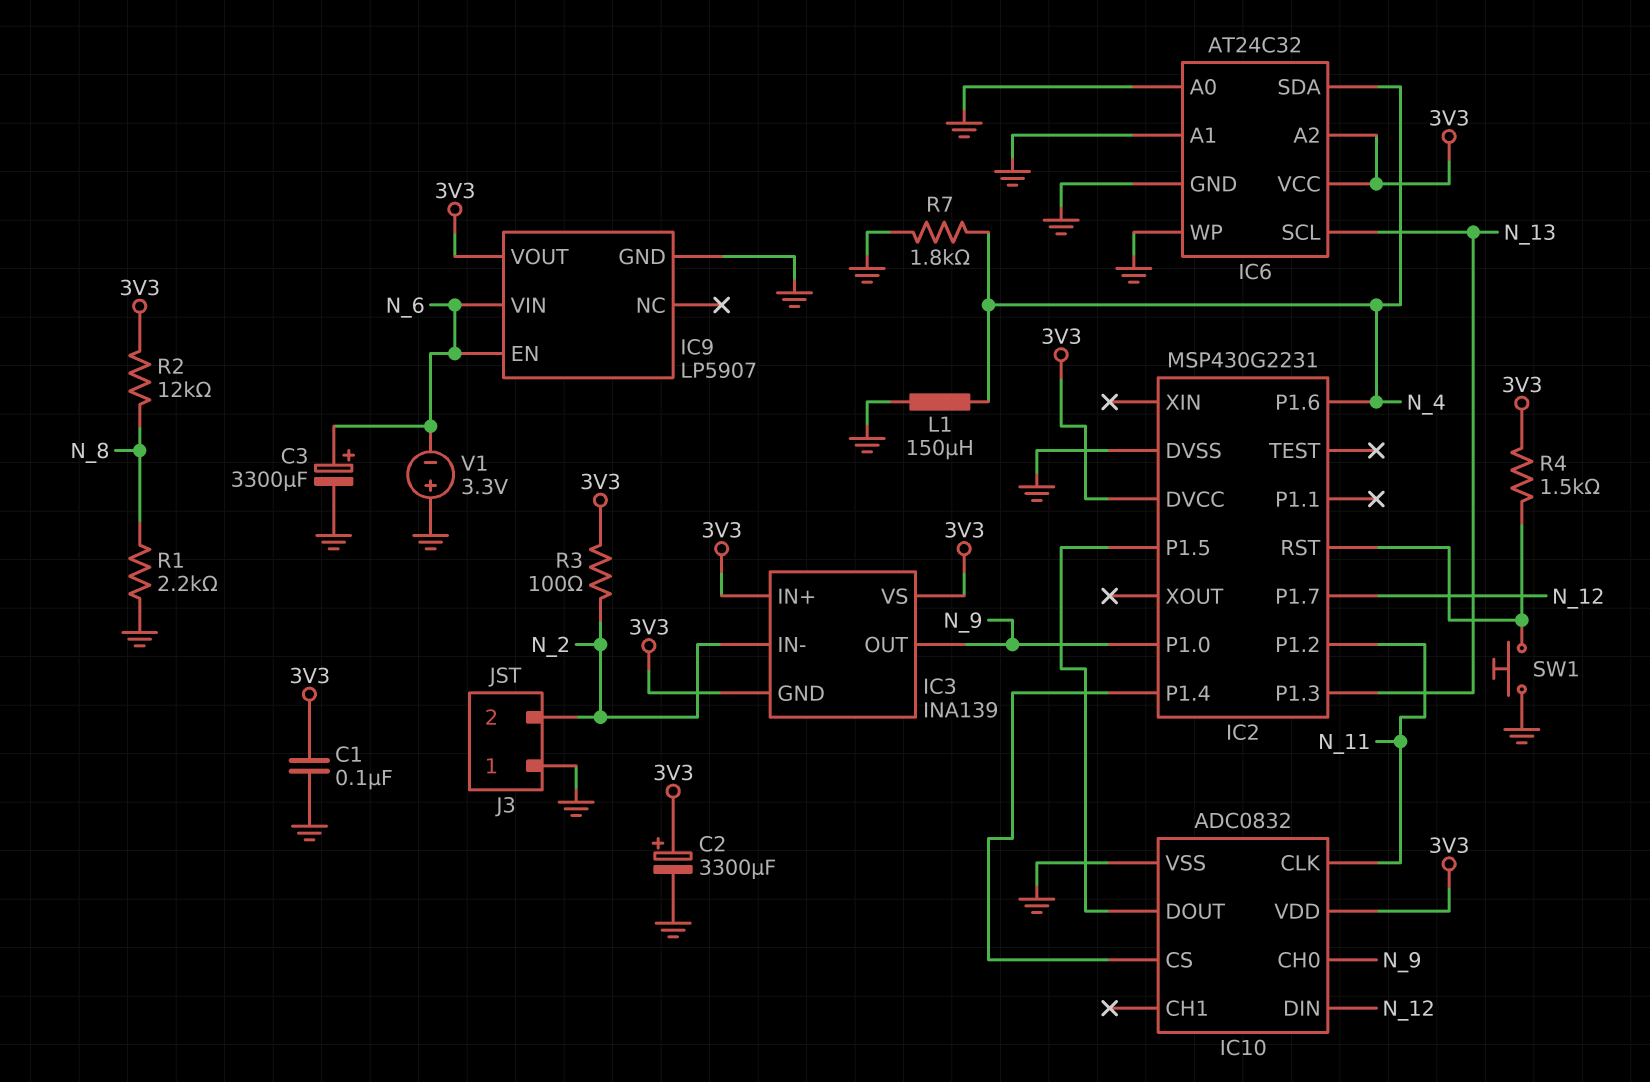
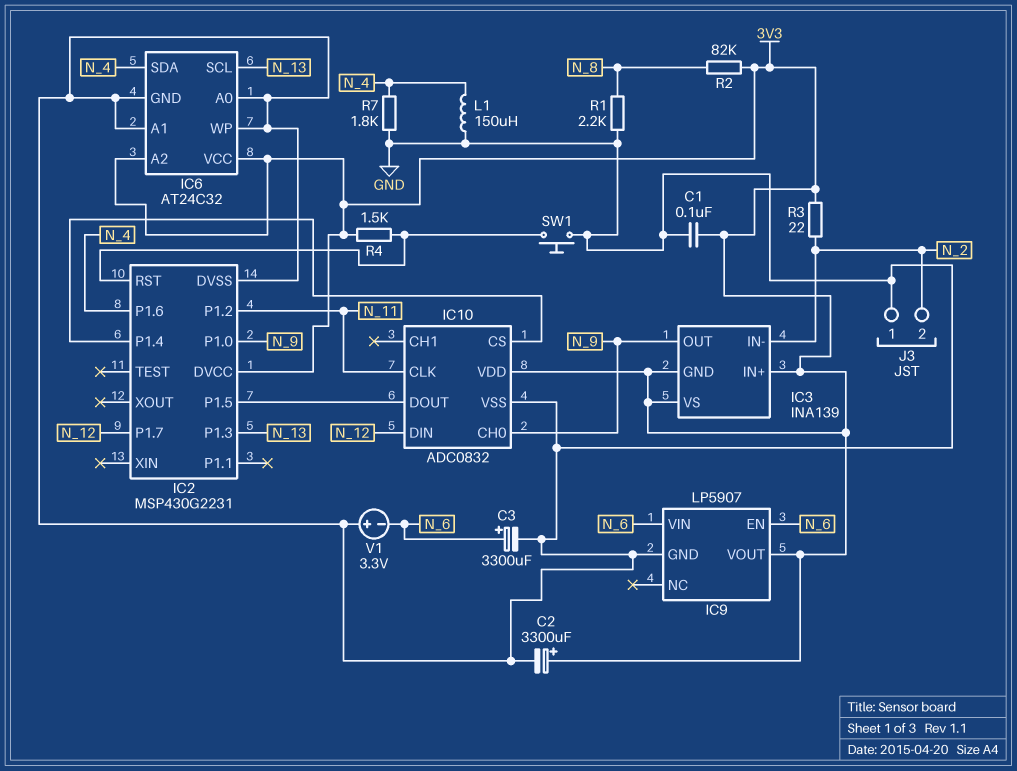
R2: 12k (3V3, N_8) -> 82k (3V3, N_8)
R3: 100 (3V3, N_2) -> 22 (3V3, N_2)

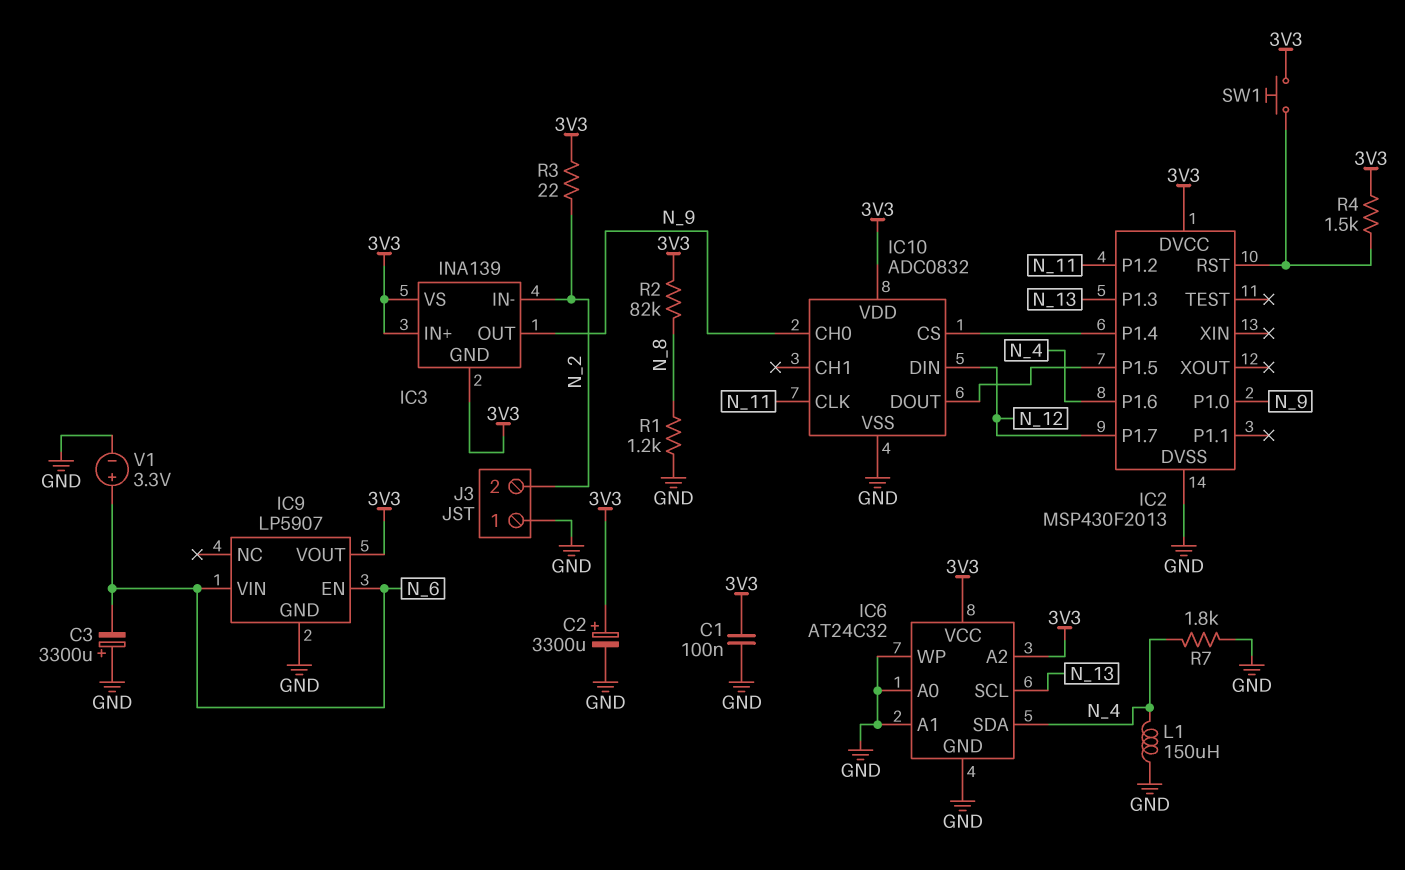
C3: 3300uF (plus N_6, minus GND) -> 3300uF (plus GND, minus N_6)
IC2: MSP430G2231 -> MSP430F2013
R1: 2.2k (GND, N_8) -> 1.2k (GND, N_8)
SW1: button (GND, IC2/RST) -> button (3V3, IC2/RST)
V1: 3.3V (plus GND, minus N_6) -> 3.3V (plus N_6, minus GND)

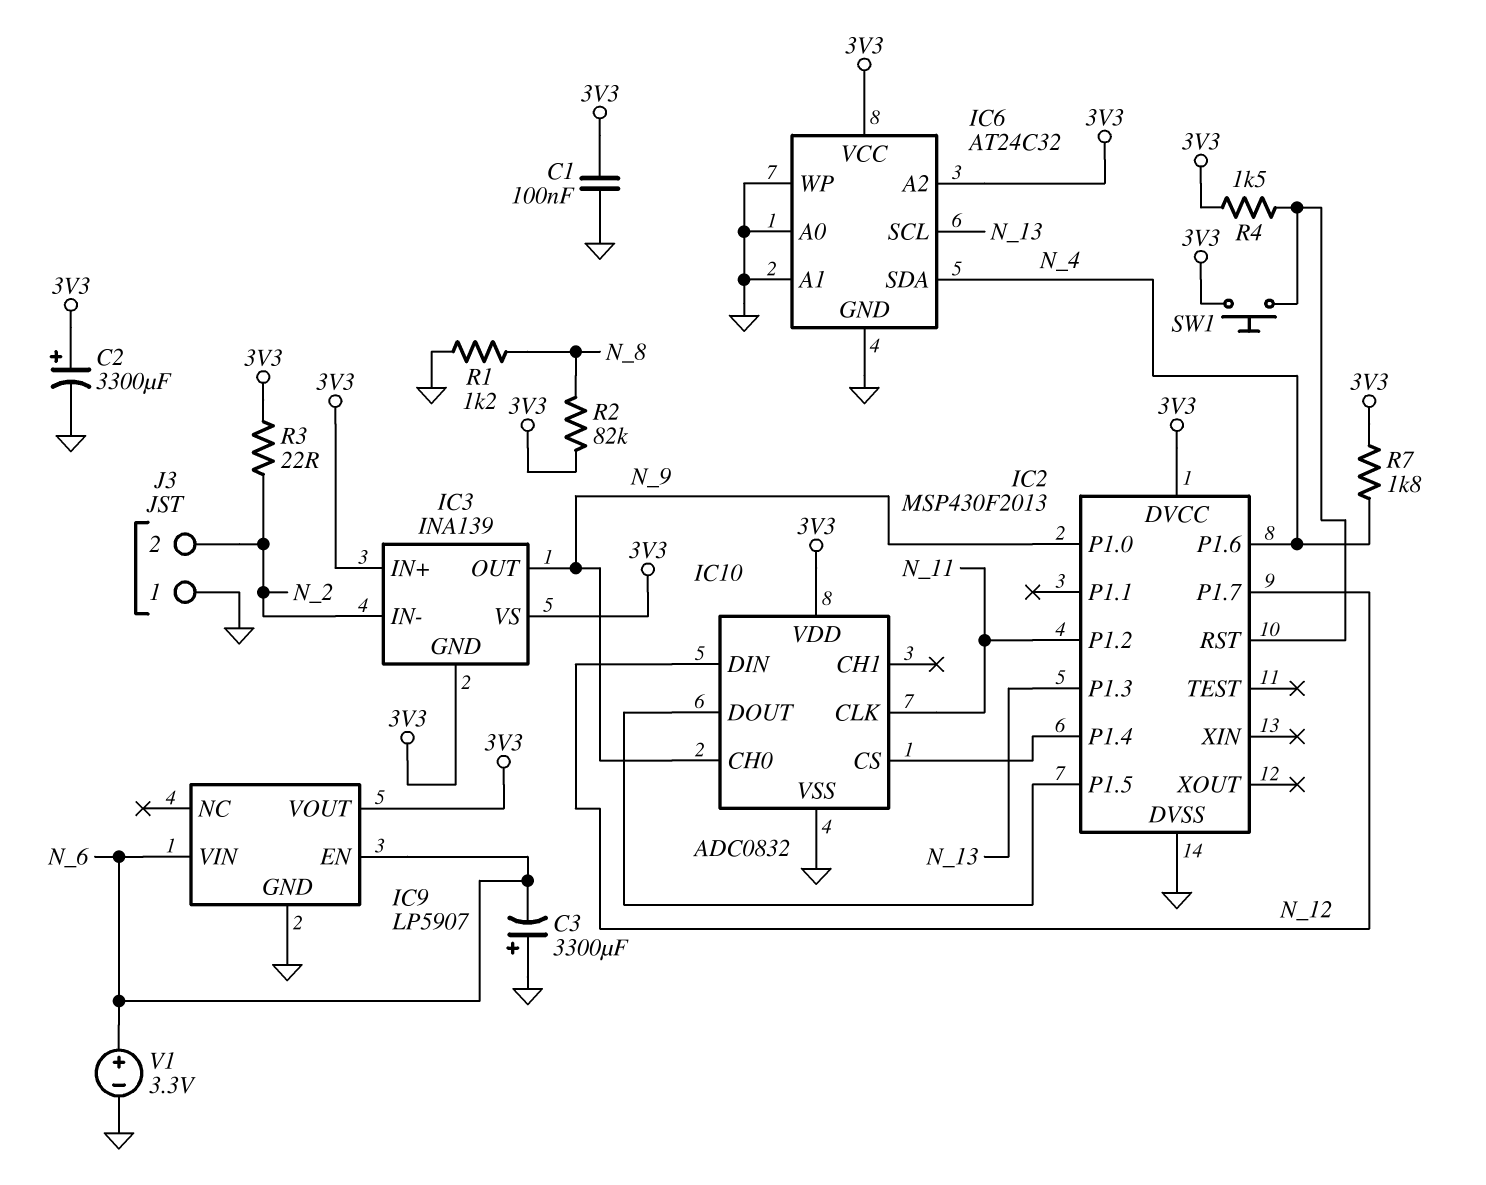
L1: 150uH (GND, N_4) -> none
R7: 1.8k (GND, N_4) -> 1.8k (3V3, N_4)

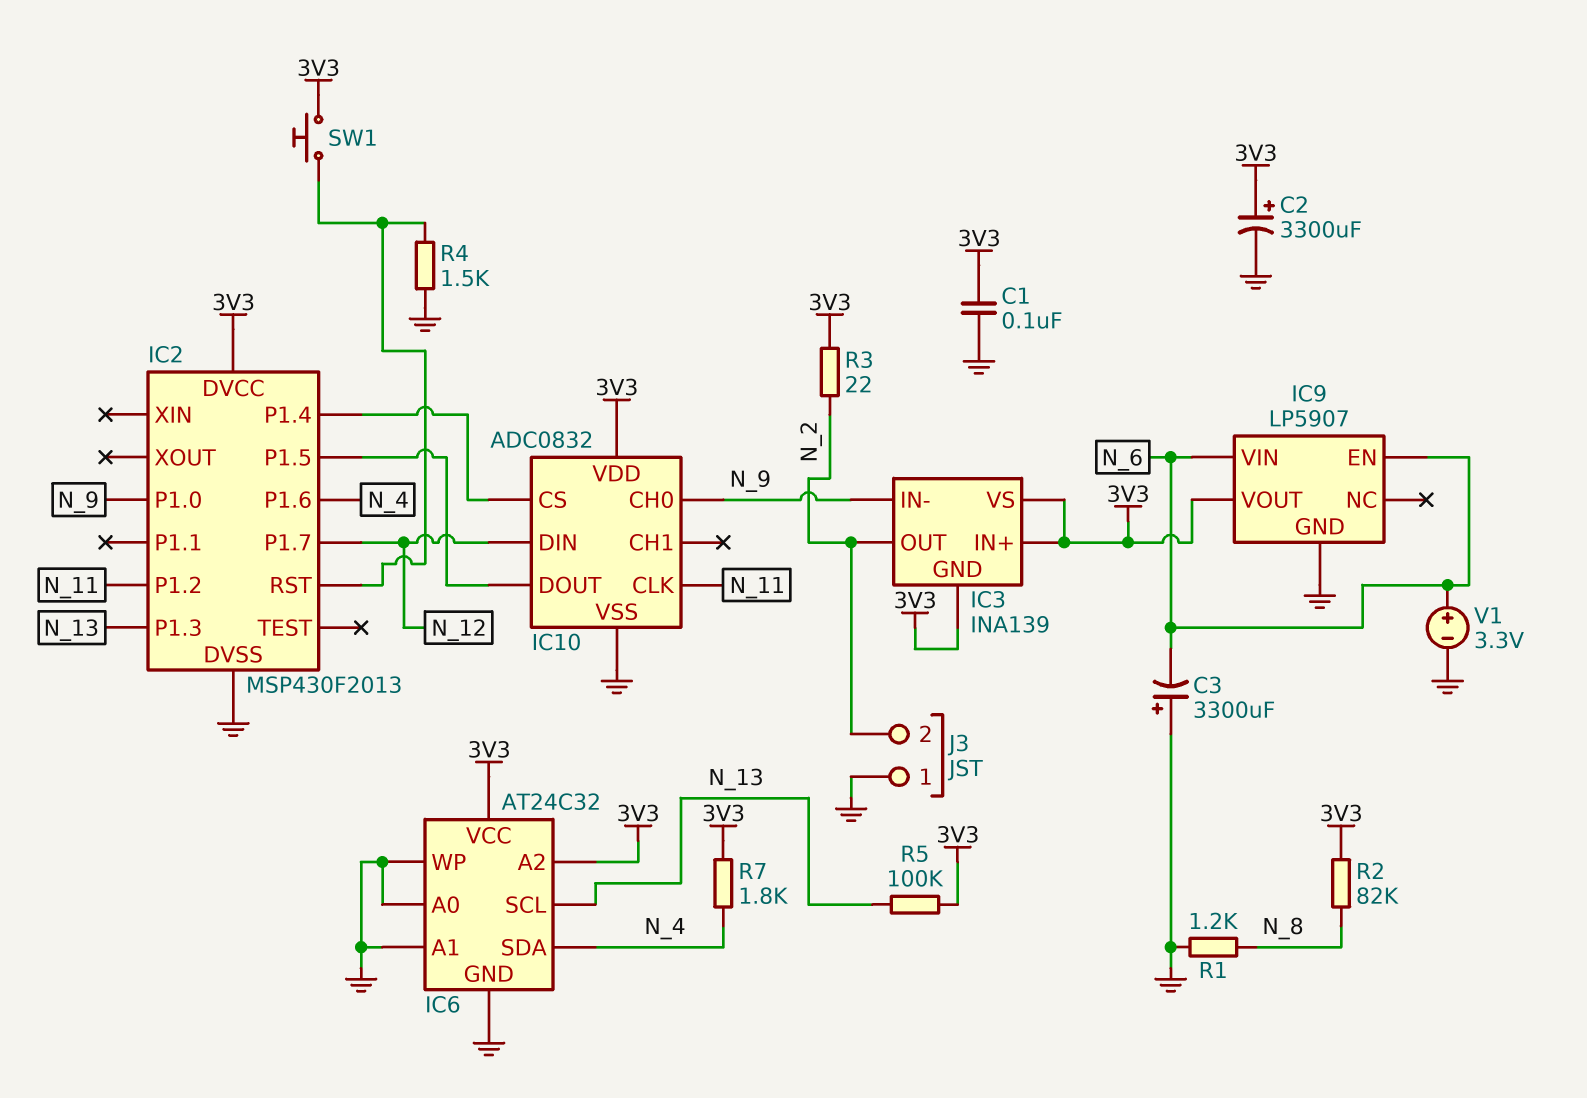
IC3 pin IN-: N_2 -> N_9
IC3 pin OUT: N_9 -> N_2
R4: 1.5k (3V3, IC2/RST) -> 1.5k (GND, IC2/RST)
R5: none -> 100k (3V3, N_13)

